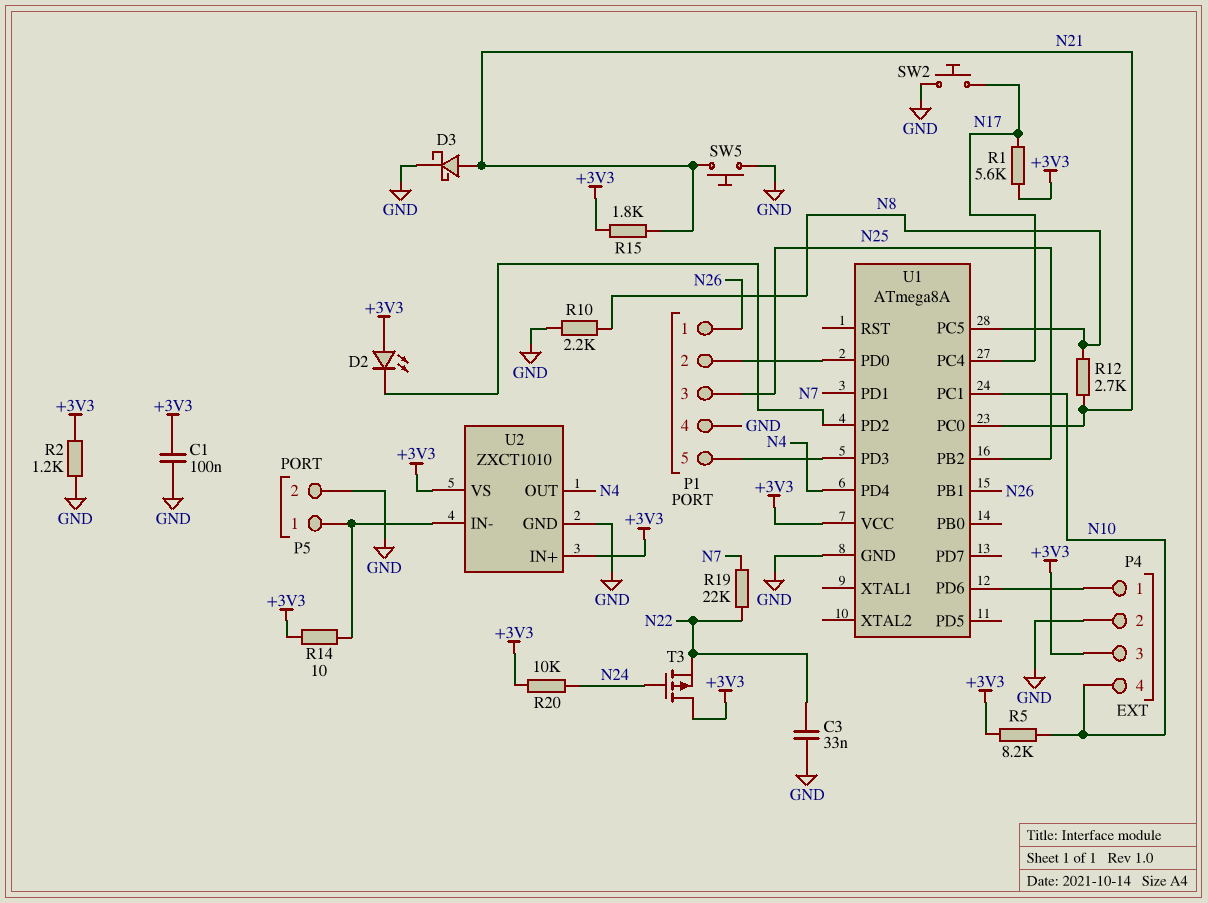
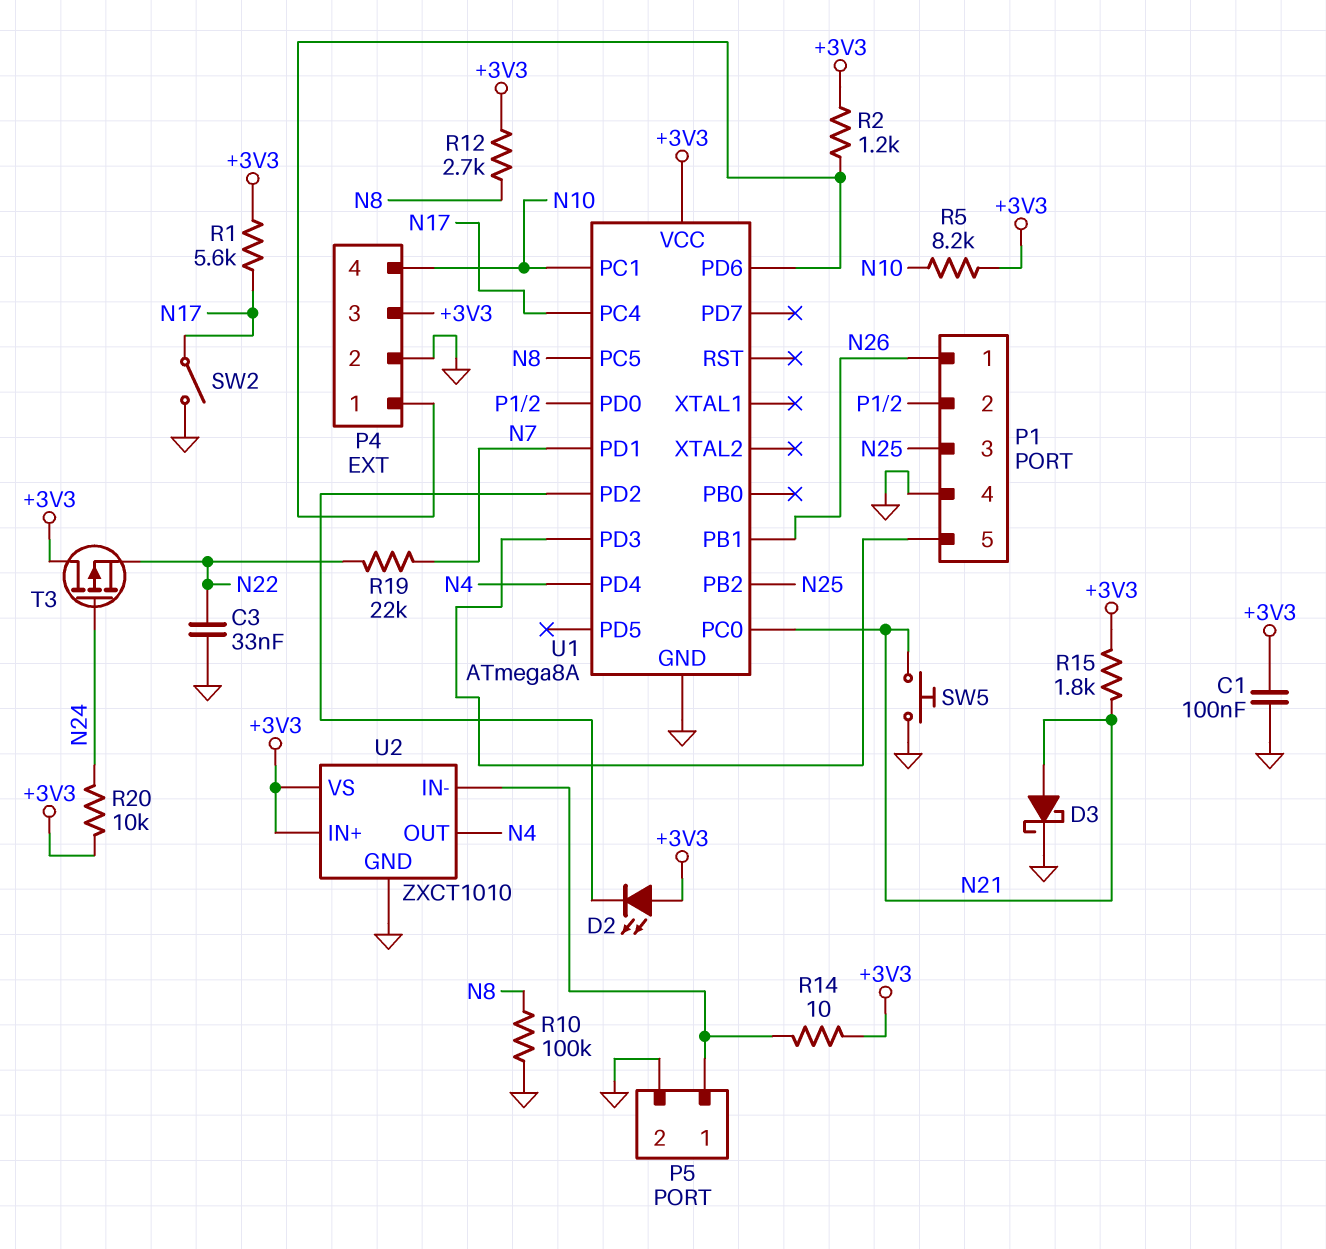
R2: 1.2k (+3V3, GND) -> 1.2k (+3V3, P4/1)
R10: 2.2k (GND, N8) -> 100k (GND, N8)
R12: 2.7k (N8, N21) -> 2.7k (+3V3, N8)
SW2: button (GND, N17) -> switch (GND, N17)

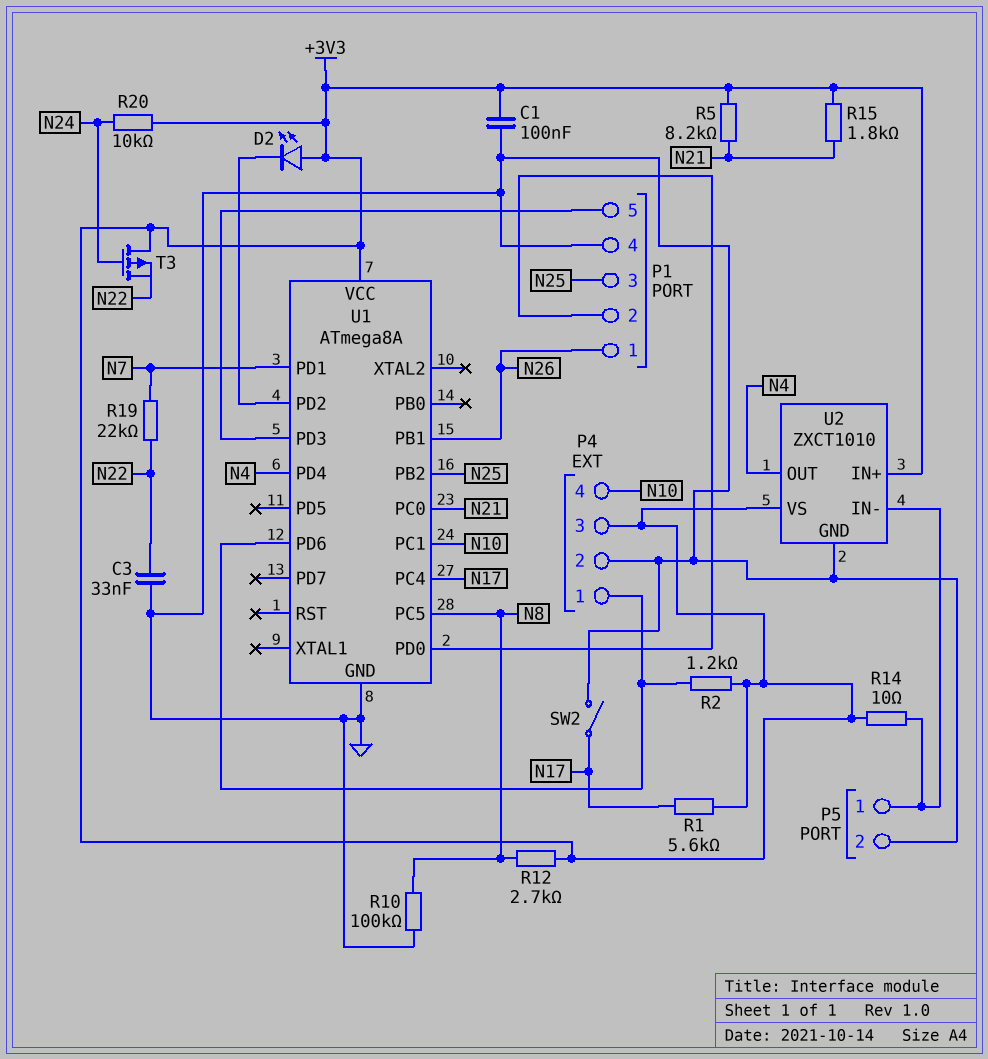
D3: schottky (A N21, K GND) -> none
R5: 8.2k (+3V3, N10) -> 8.2k (+3V3, N21)
SW5: button (GND, N21) -> none

